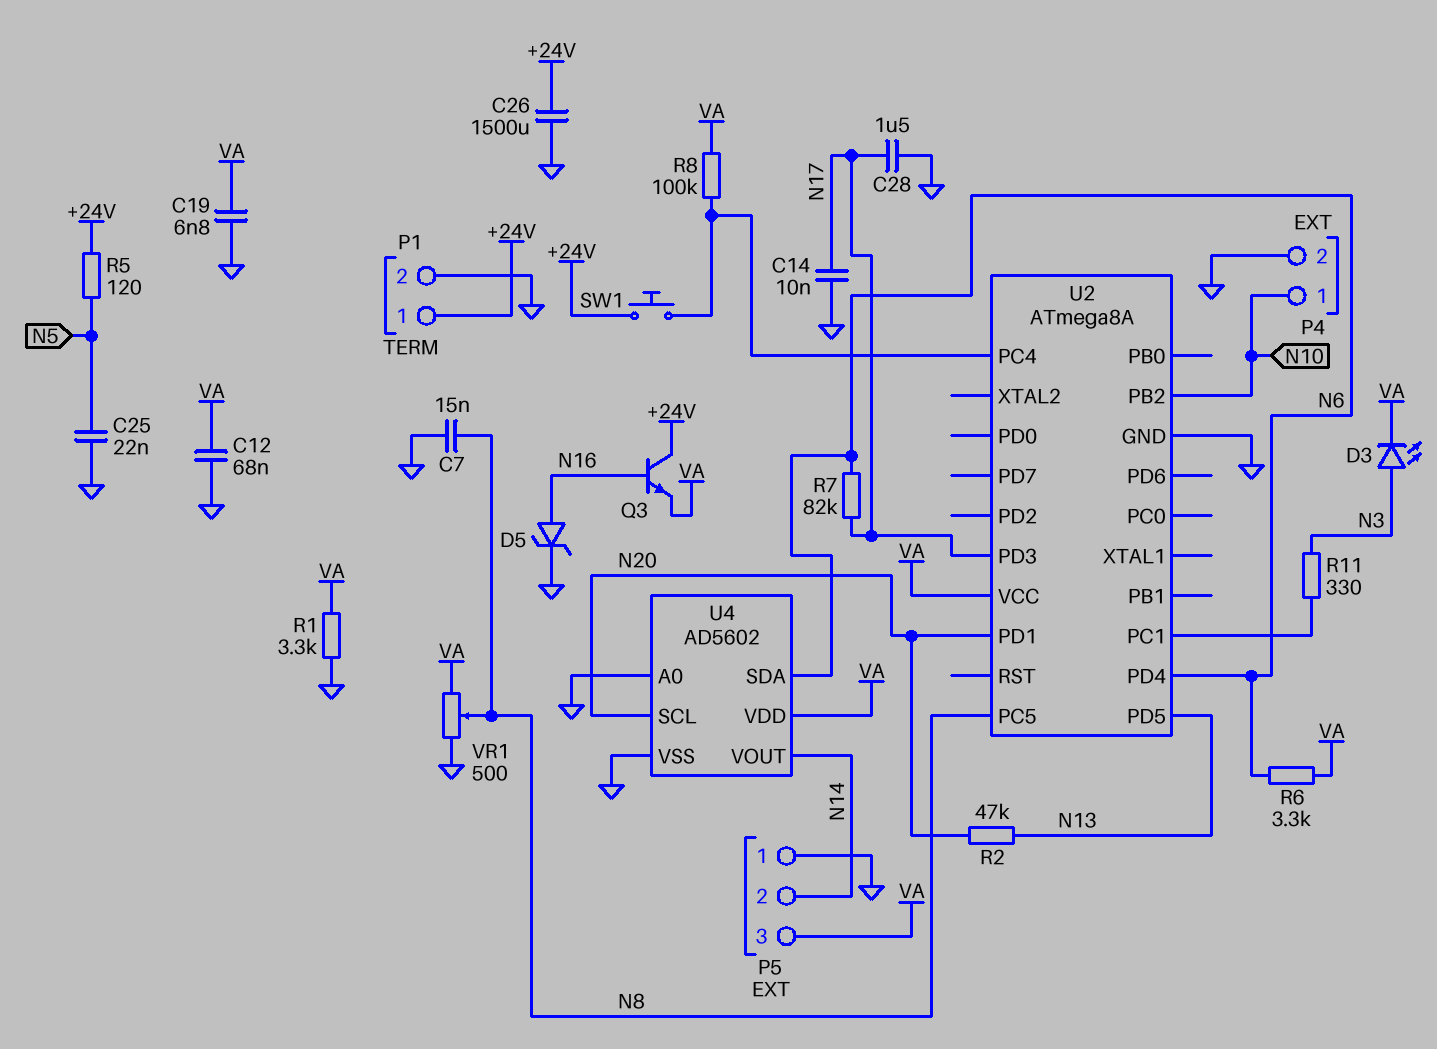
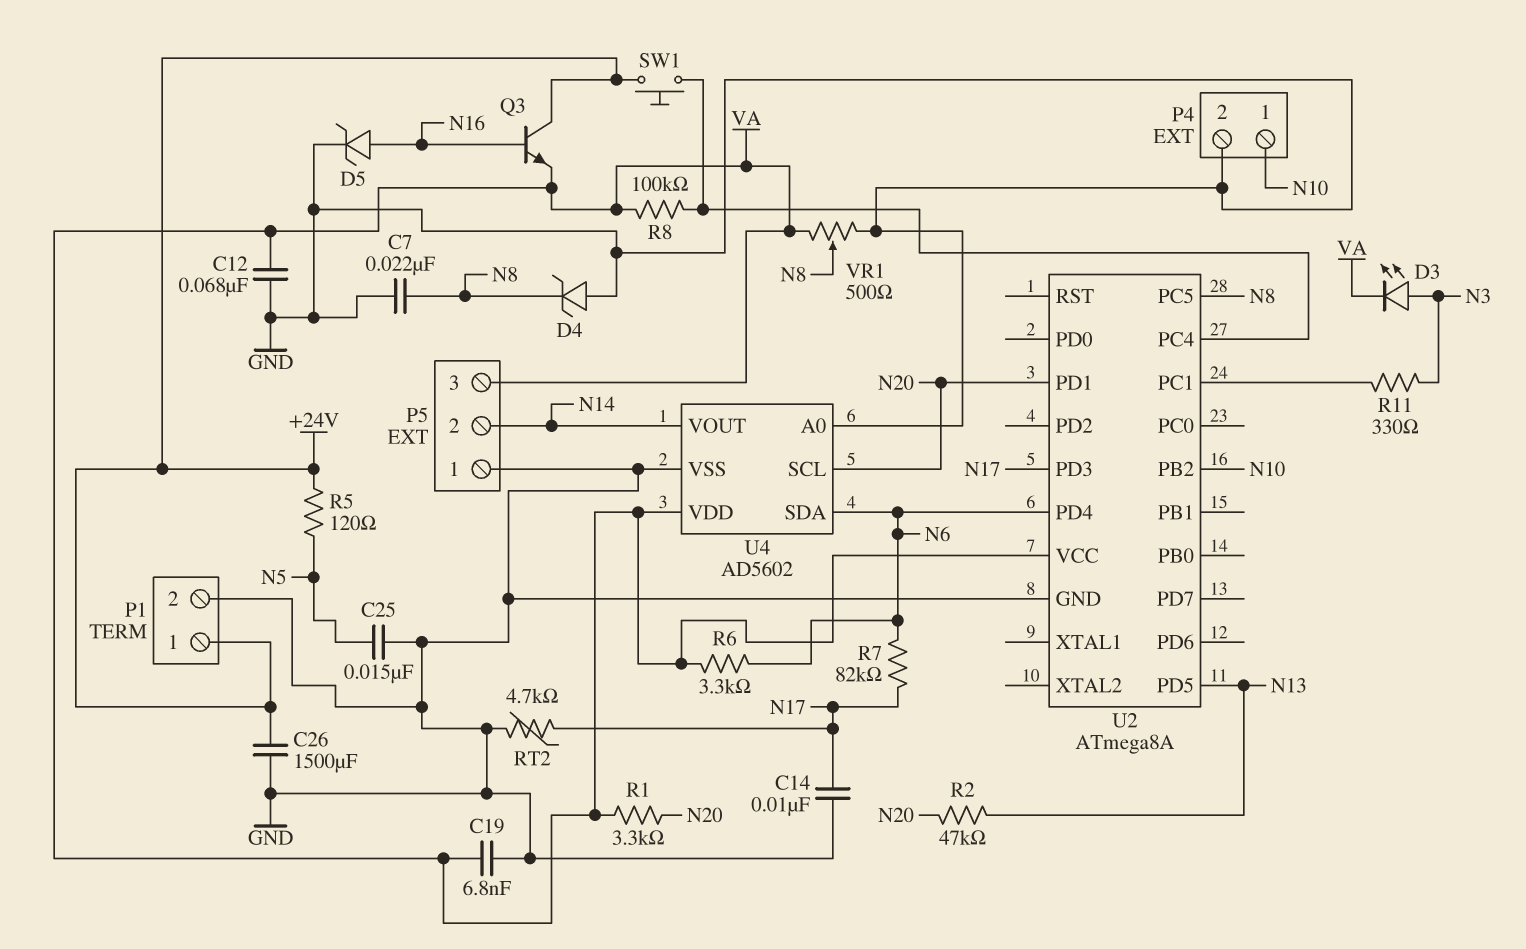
C7: 15nF (GND, N8) -> 22nF (GND, N8)
C25: 22nF (GND, N5) -> 15nF (GND, N5)
C28: 1.5uF (GND, N17) -> none
D4: none -> zener (A GND, K N8)
R1: 3.3k (GND, VA) -> 3.3k (N20, VA)
RT2: none -> 4.7k (GND, N17)

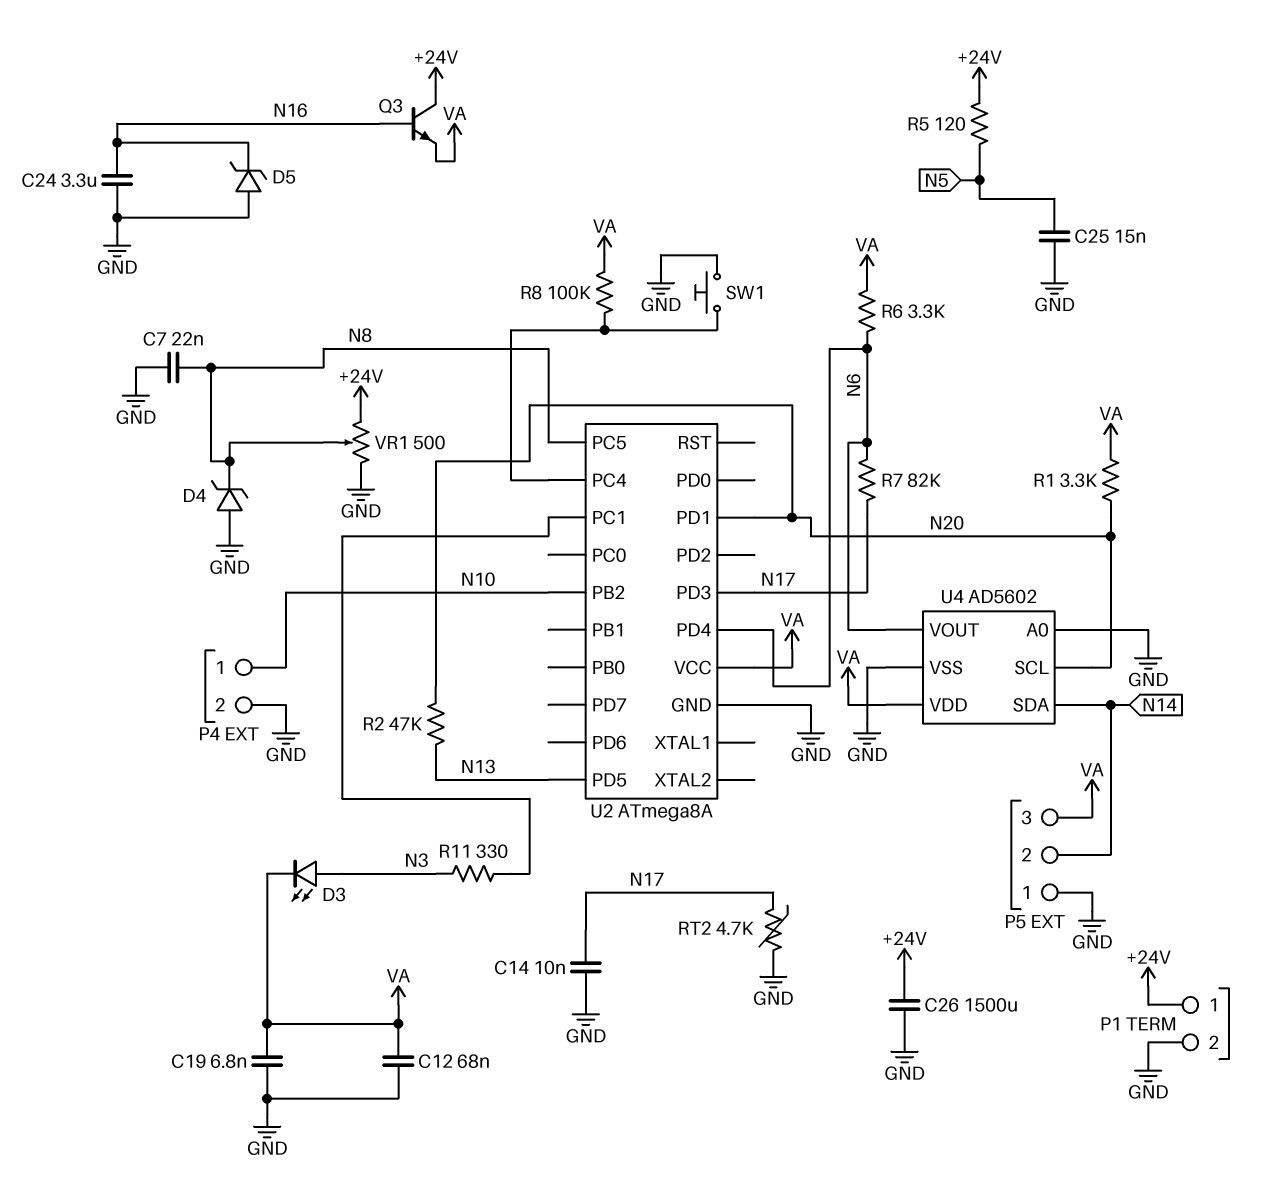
C24: none -> 3.3uF (GND, N16)
D5: zener (A N16, K GND) -> zener (A GND, K N16)
SW1: button (+24V, U2/PC4) -> button (GND, U2/PC4)
U4 pin SDA: N6 -> N14
U4 pin VOUT: N14 -> N6
VR1: 500 (GND, VA, wiper N8) -> 500 (+24V, GND, wiper N8)

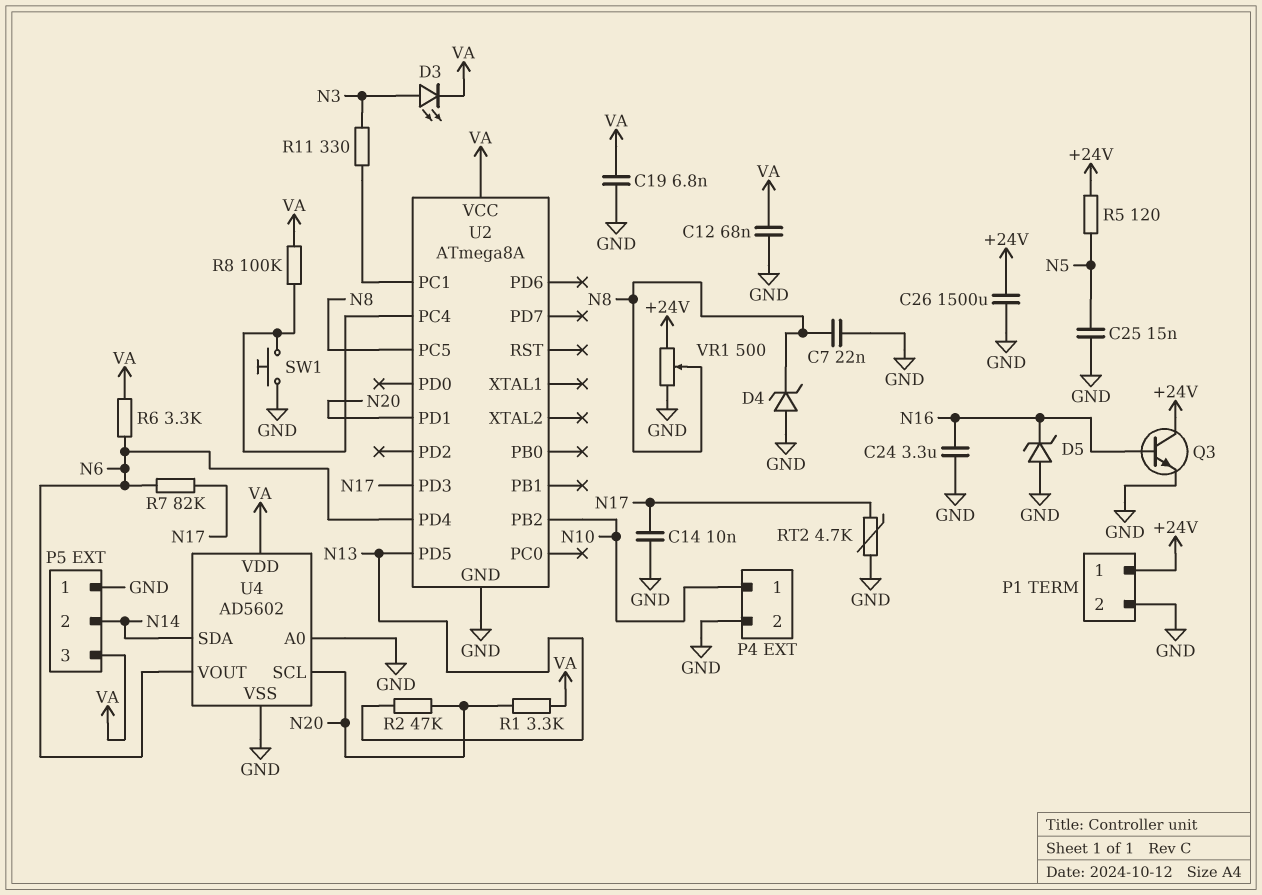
Q3: NPN (B N16, C +24V, E VA) -> NPN (B N16, C +24V, E GND)

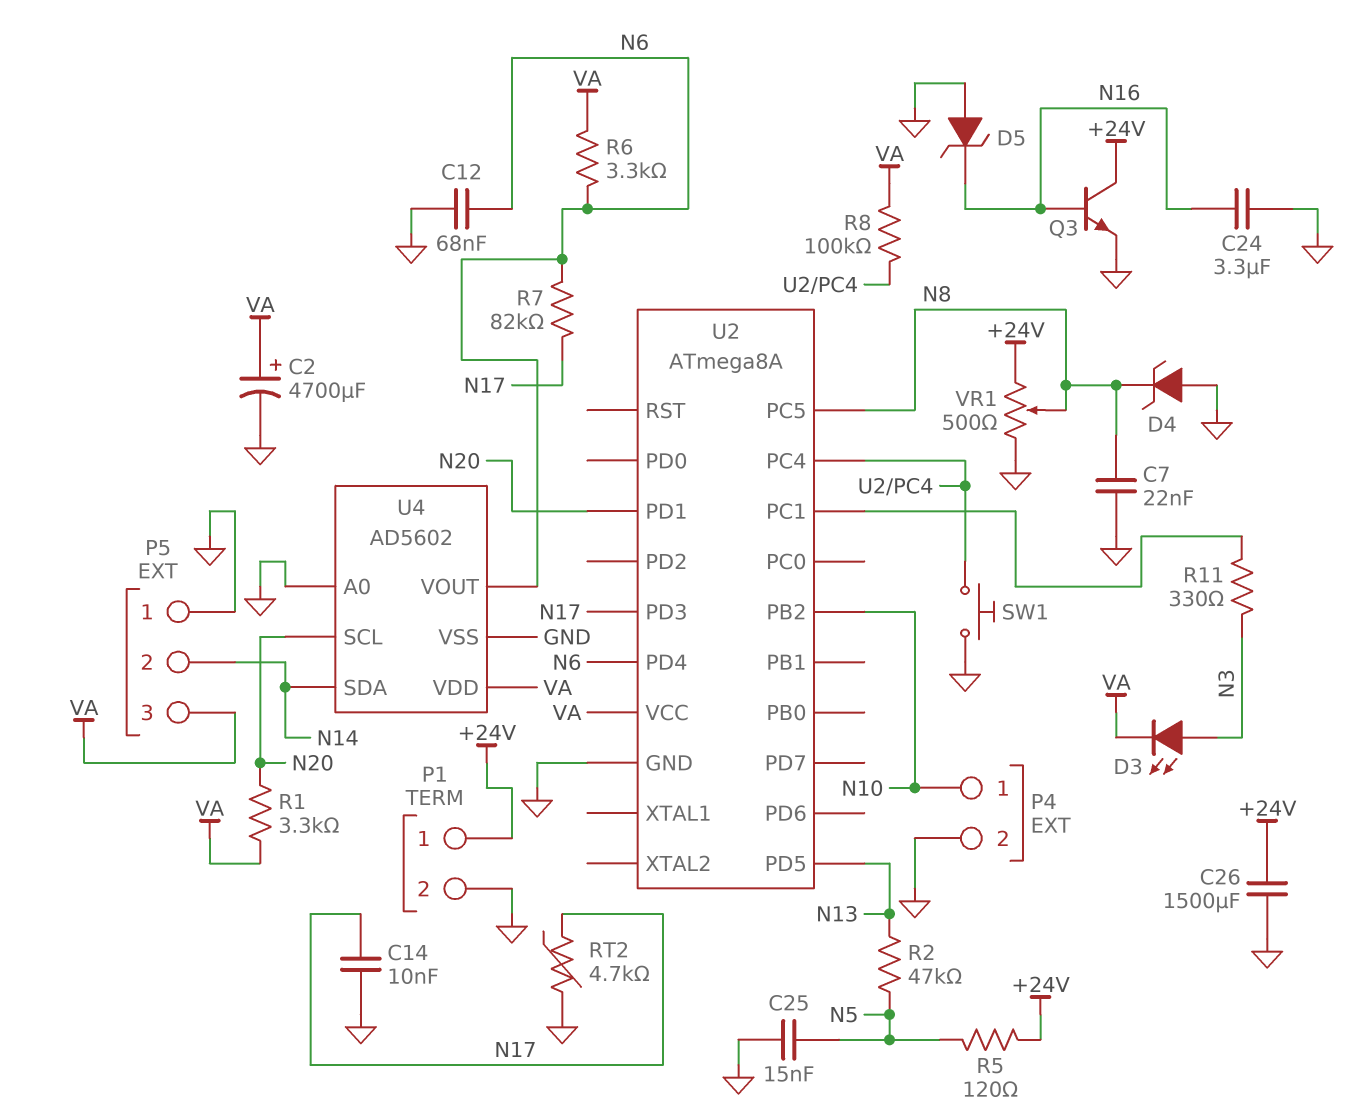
C2: none -> 4700uF (plus VA, minus GND)
C12: 68nF (GND, VA) -> 68nF (GND, N6)
C19: 6.8nF (GND, VA) -> none
R2: 47k (N13, N20) -> 47k (N5, N13)

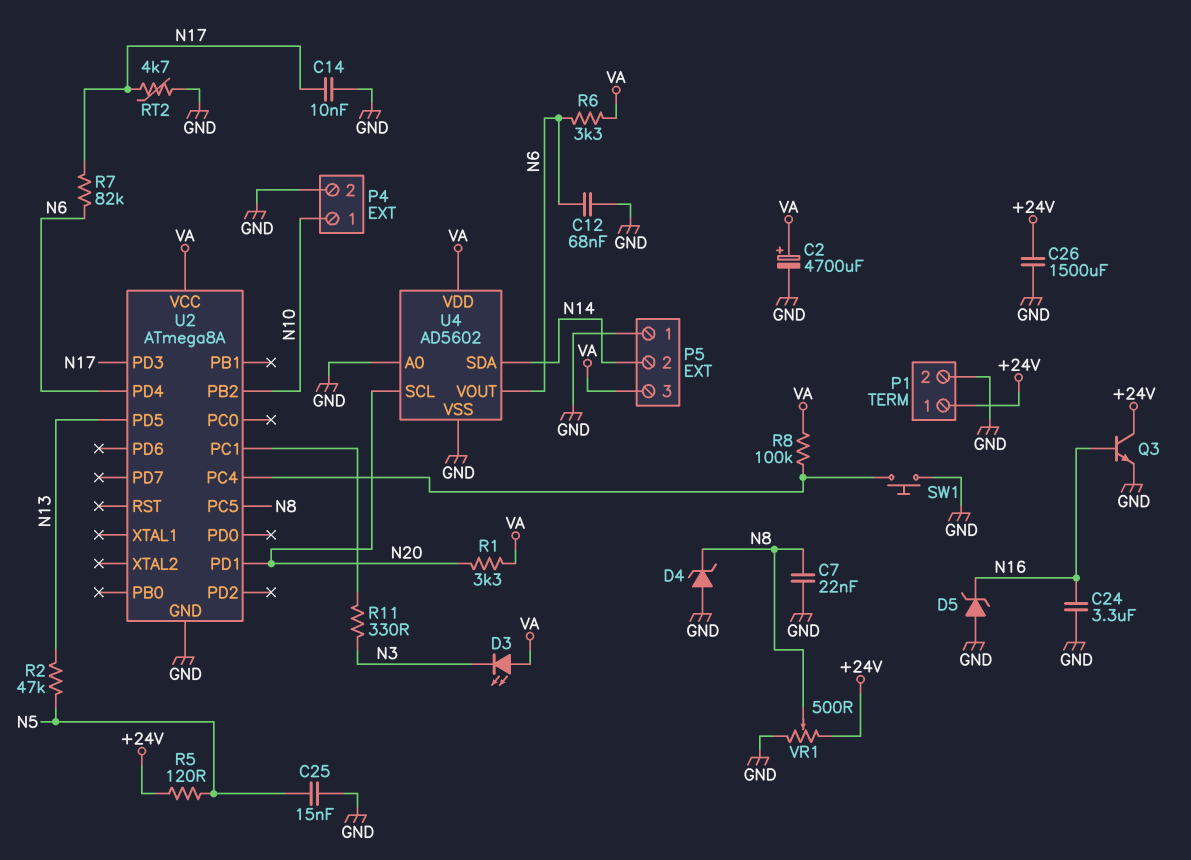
D3: LED (A N3, K VA) -> LED (A VA, K N3)

